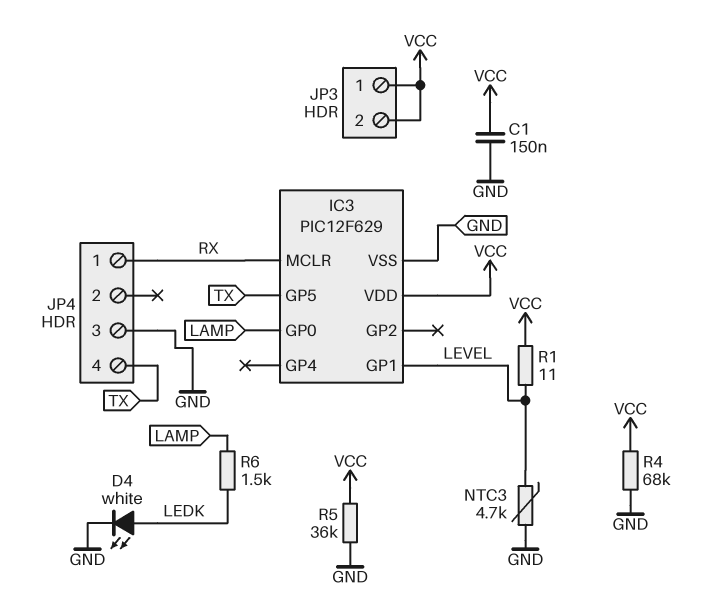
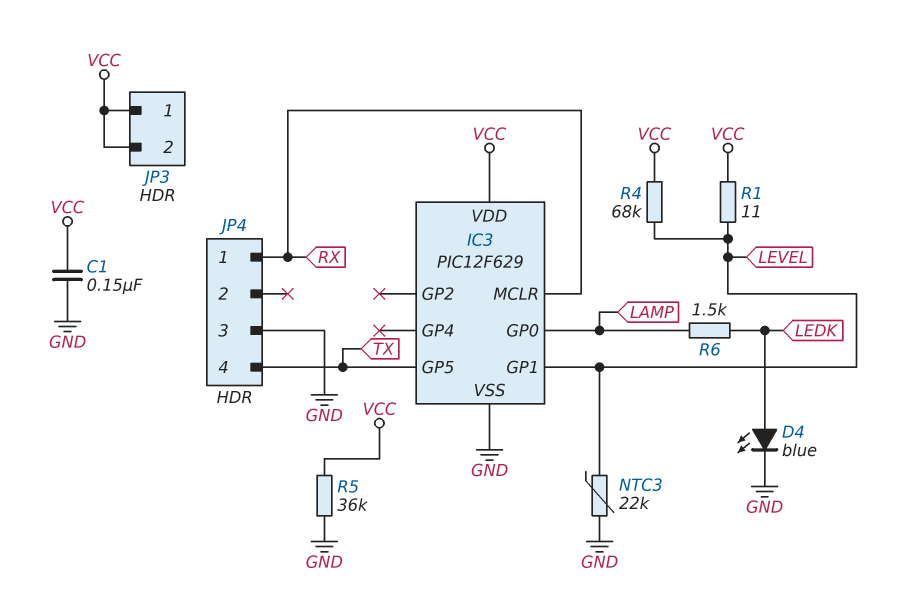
D4: LED white (A LEDK, K GND) -> LED blue (A LEDK, K GND)
NTC3: 4.7k (GND, LEVEL) -> 22k (GND, LEVEL)
R4: 68k (GND, VCC) -> 68k (LEVEL, VCC)

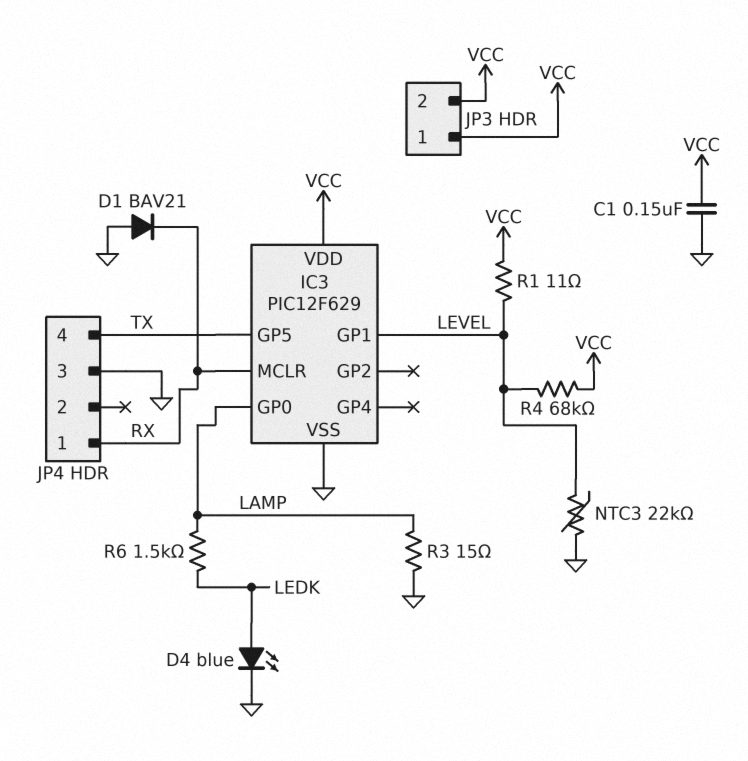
D1: none -> diode BAV21 (A GND, K RX)
R3: none -> 15 (GND, LAMP)
R5: 36k (GND, VCC) -> none

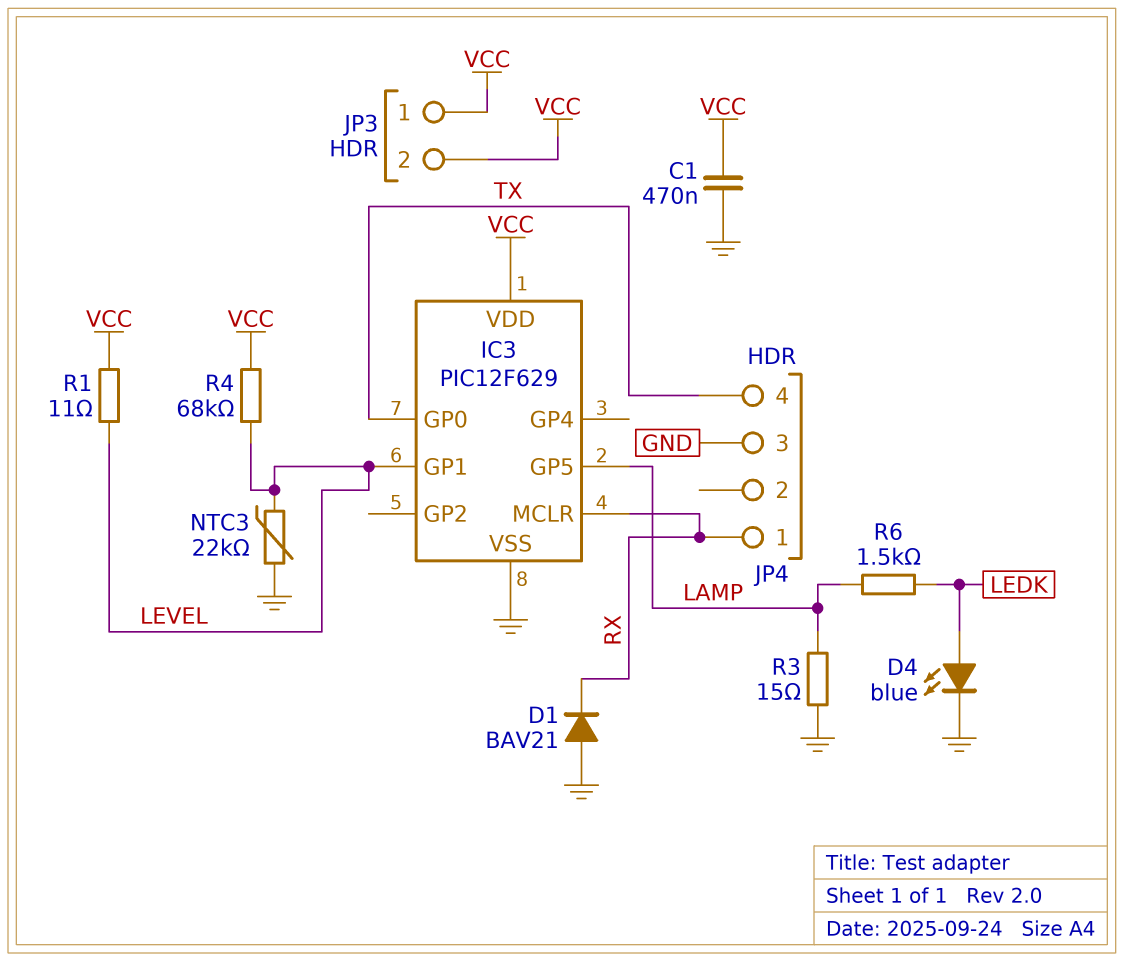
C1: 150nF (GND, VCC) -> 470nF (GND, VCC)
IC3 pin GP0: LAMP -> TX
IC3 pin GP5: TX -> LAMP

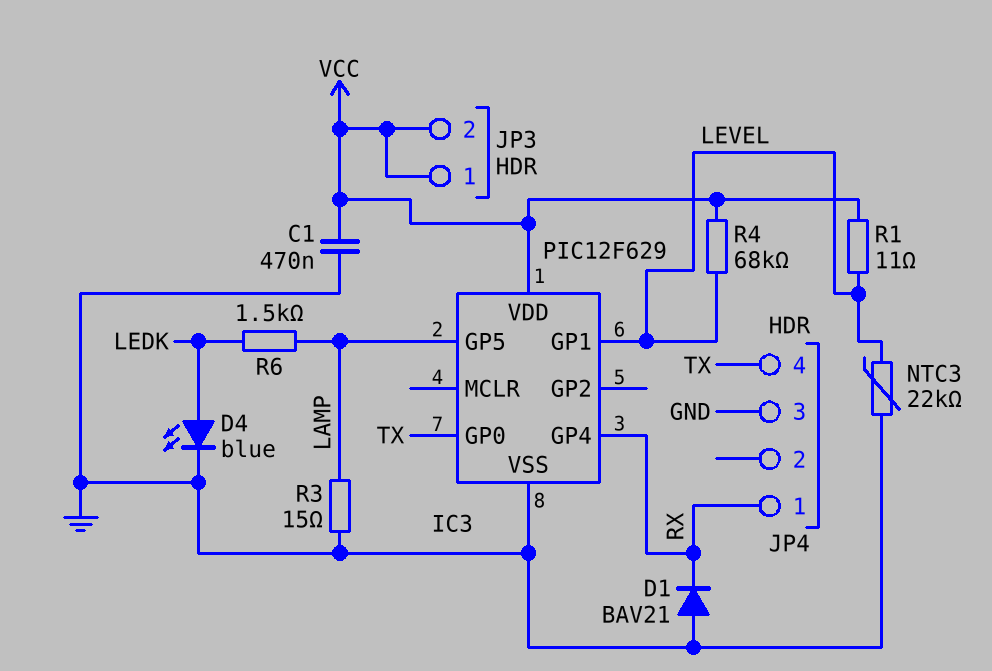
IC3 pin GP4: none -> RX
IC3 pin MCLR: RX -> none

